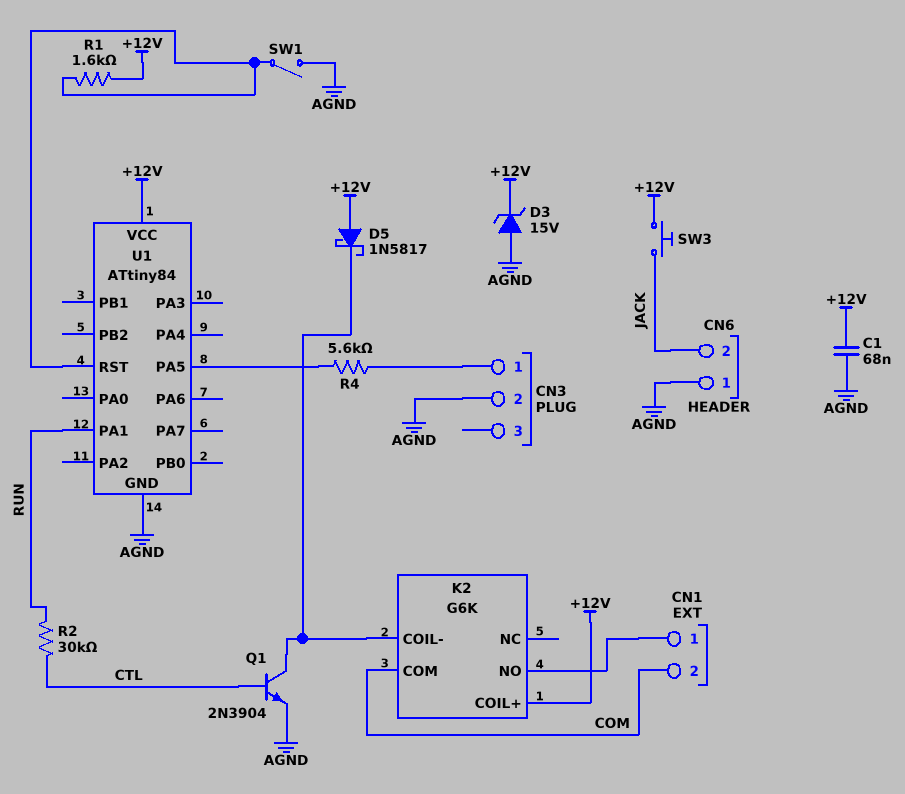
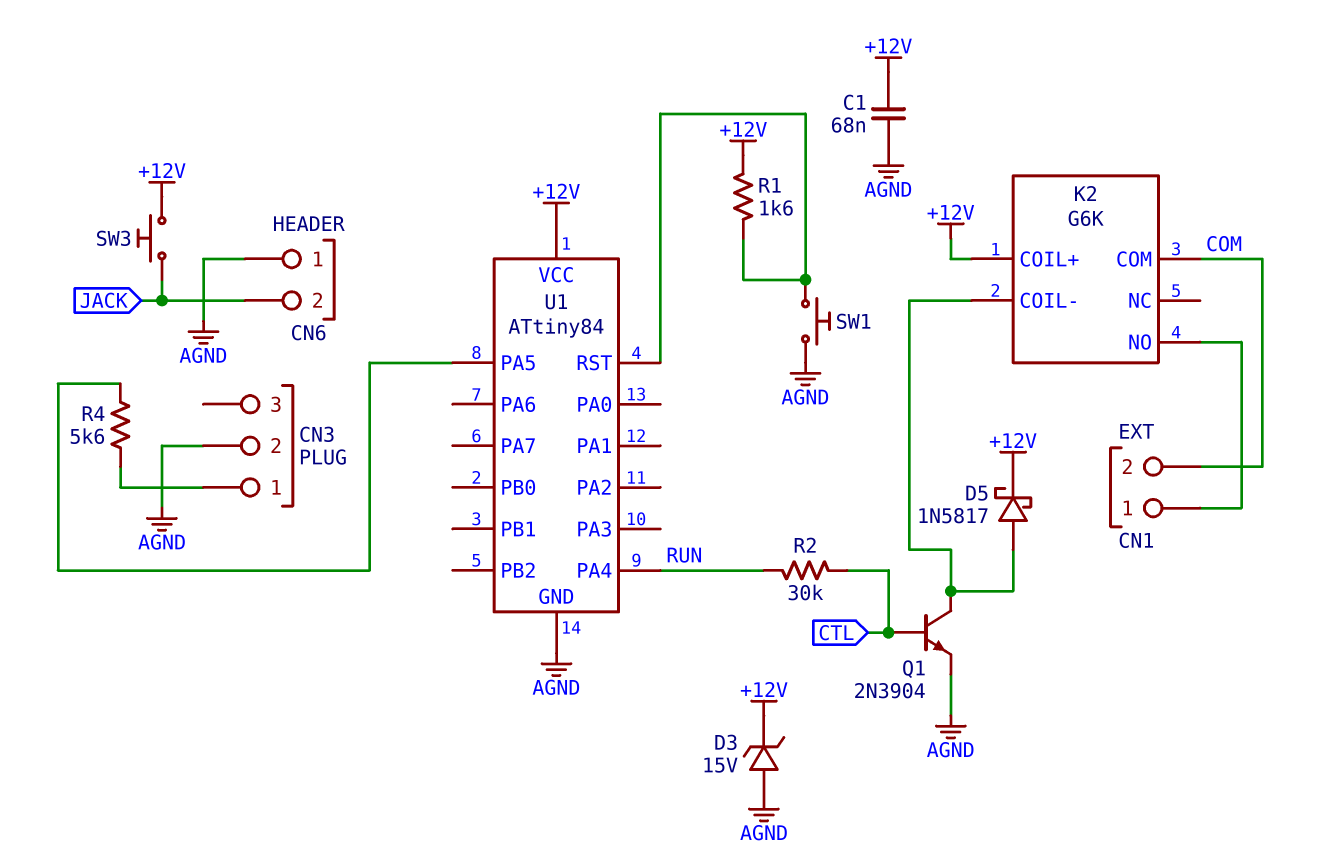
D5: schottky 1N5817 (A +12V, K K2/COIL-) -> schottky 1N5817 (A K2/COIL-, K +12V)
SW1: switch (AGND, U1/RST) -> button (AGND, U1/RST)
U1 pin PA1: RUN -> none
U1 pin PA4: none -> RUN

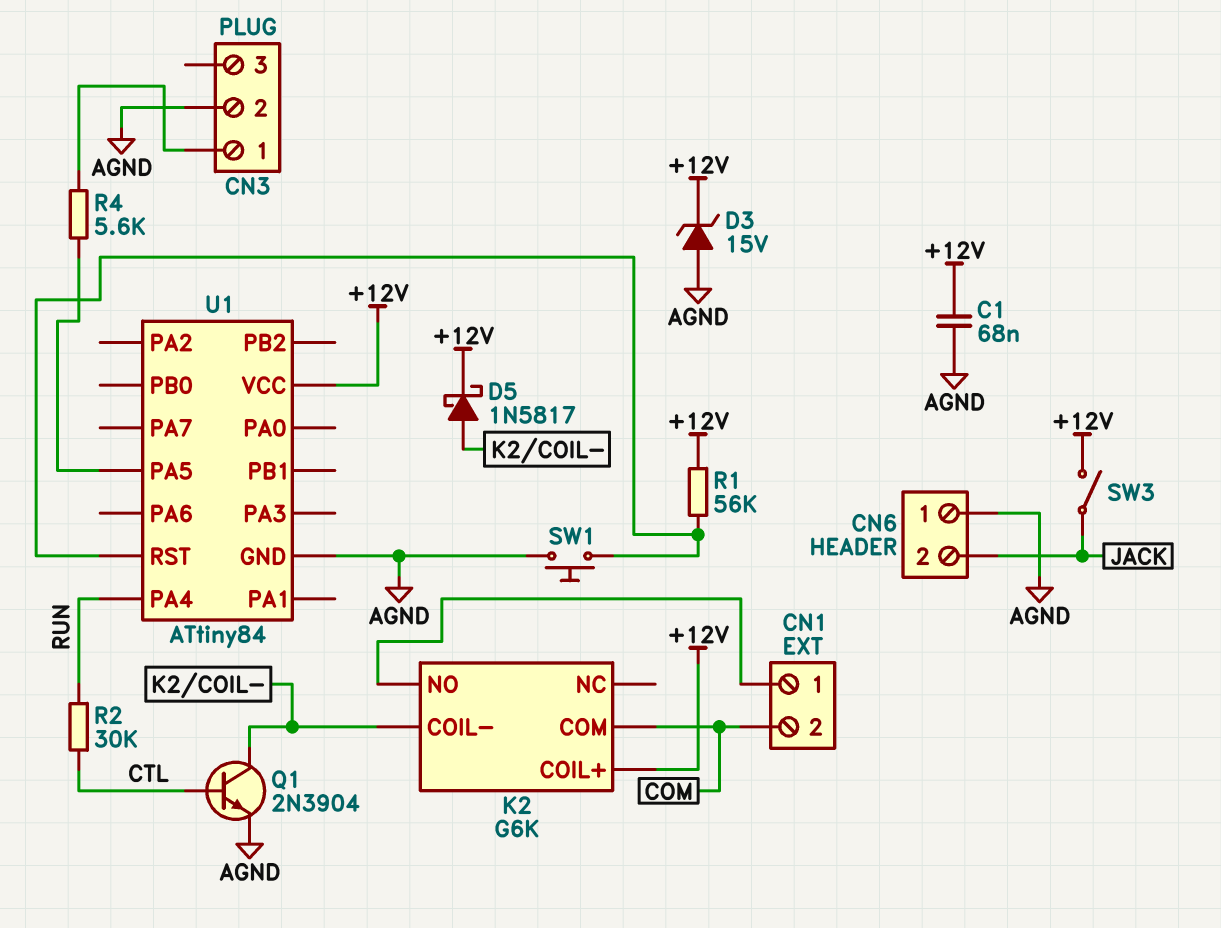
R1: 1.6k (+12V, U1/RST) -> 56k (+12V, U1/RST)
SW3: button (+12V, JACK) -> switch (+12V, JACK)

